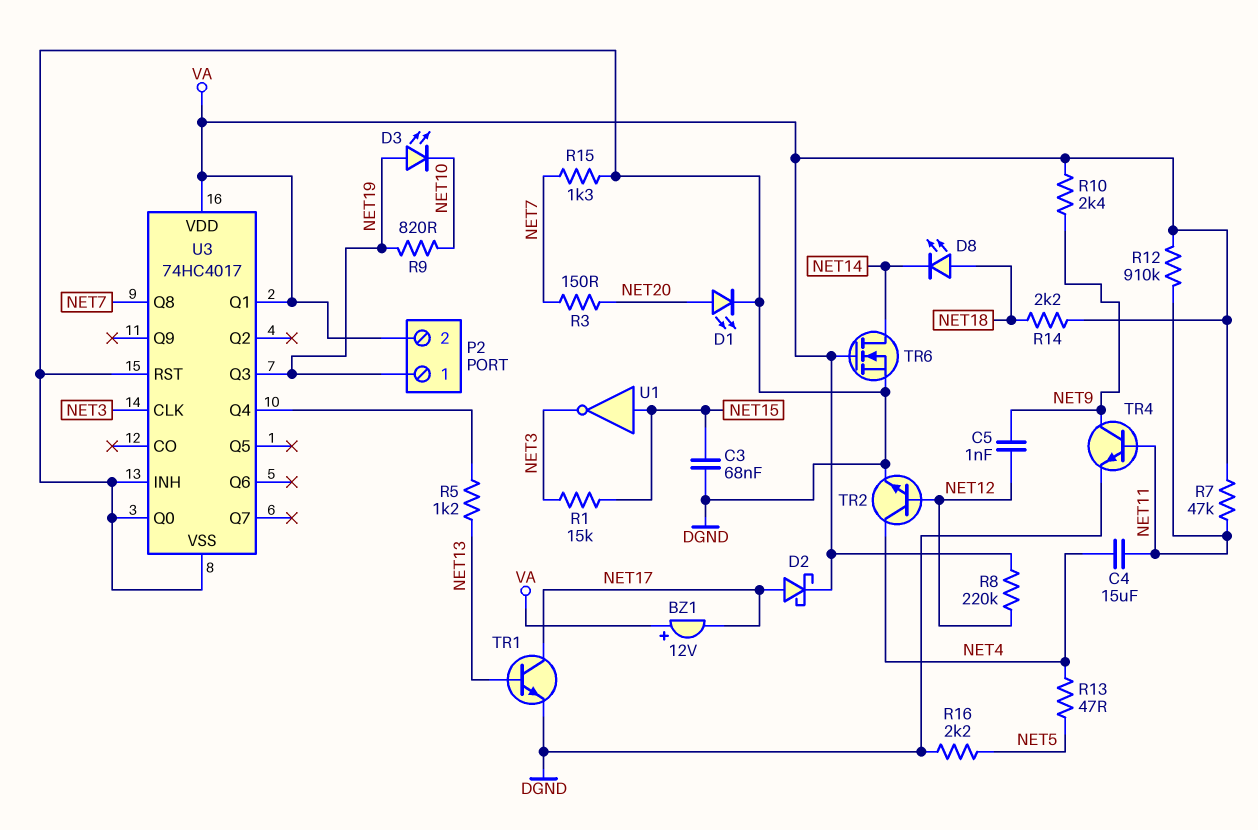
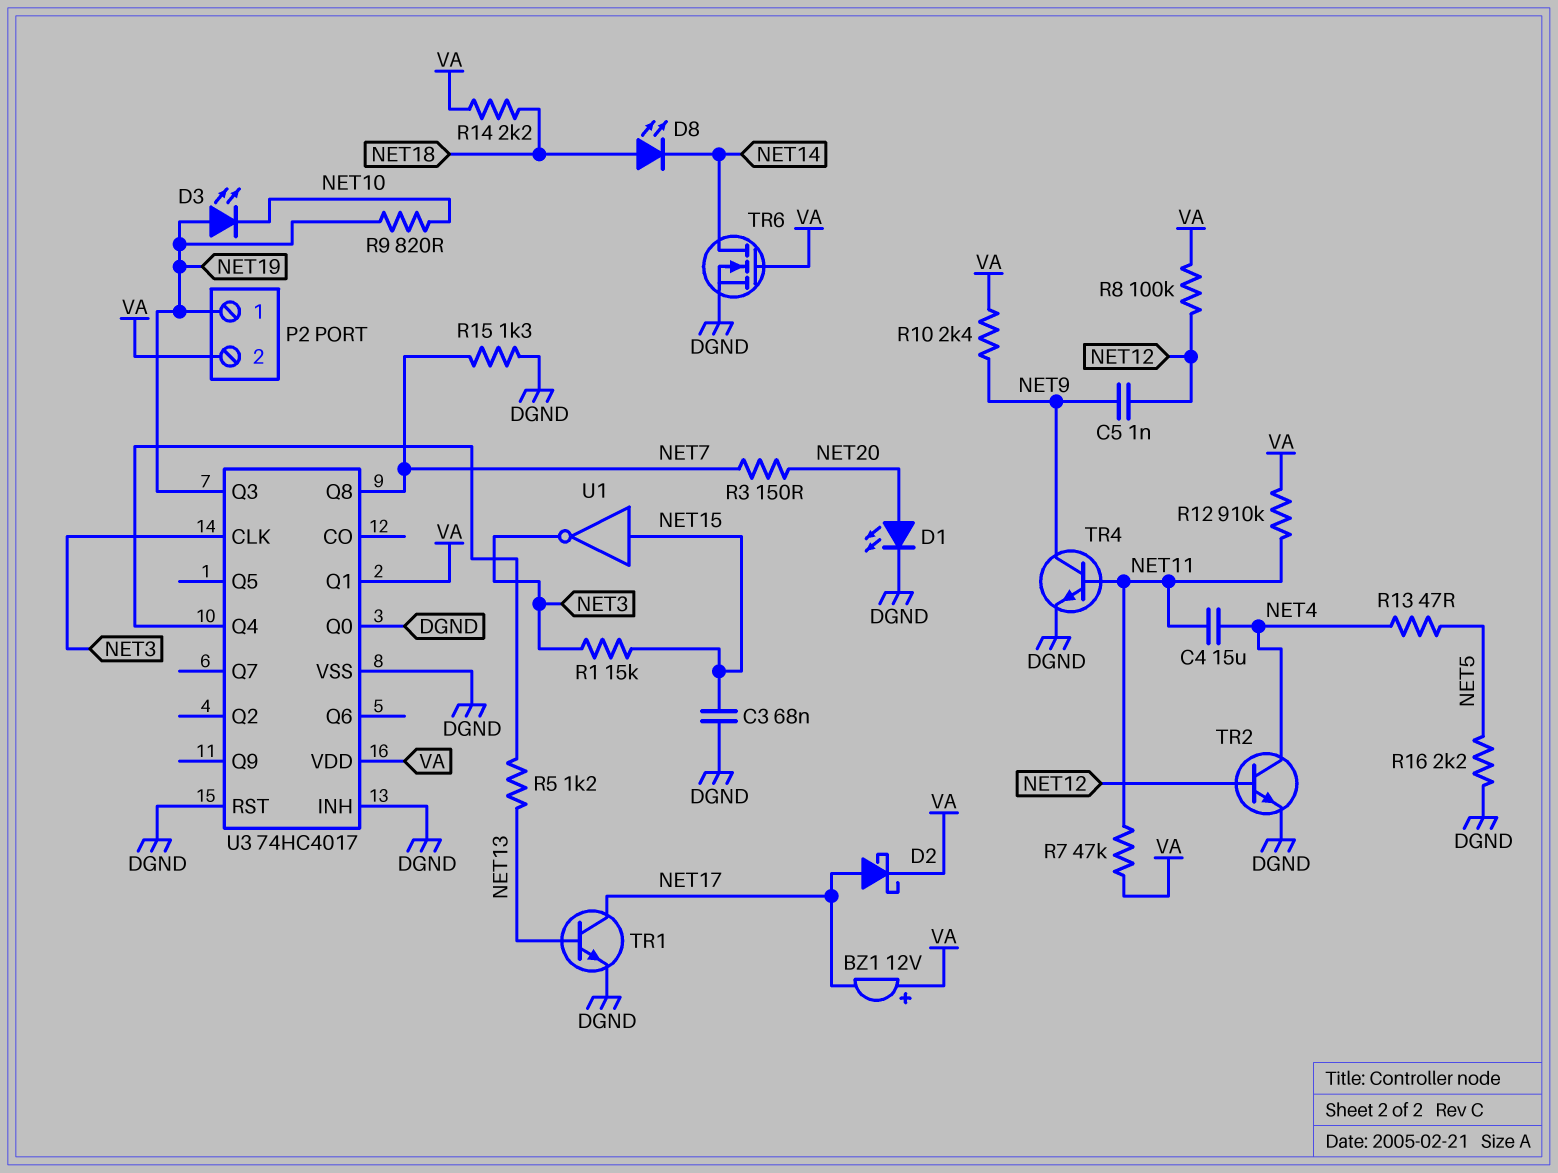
R8: 220k (NET12, VA) -> 100k (NET12, VA)

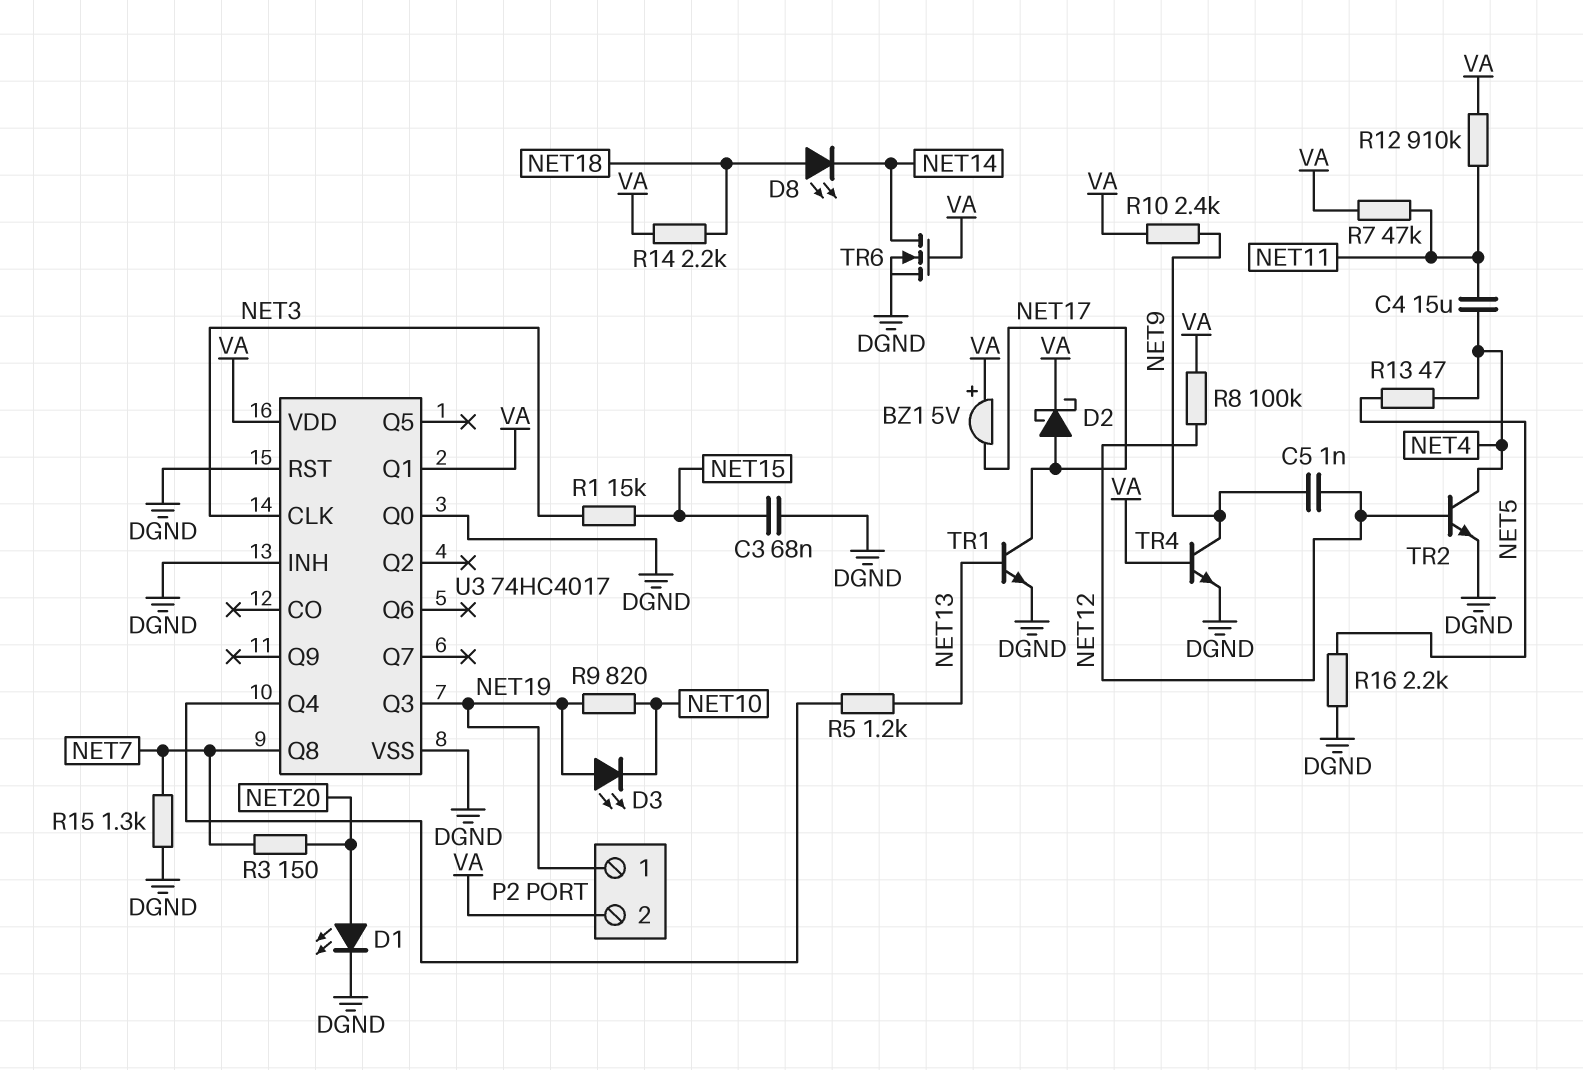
BZ1: buzzer 12V (plus VA, minus NET17) -> buzzer 5V (plus VA, minus NET17)
TR4: NPN (B NET11, C NET9, E DGND) -> NPN (B VA, C NET9, E DGND)
U1: NOT (in NET15, out NET3) -> none

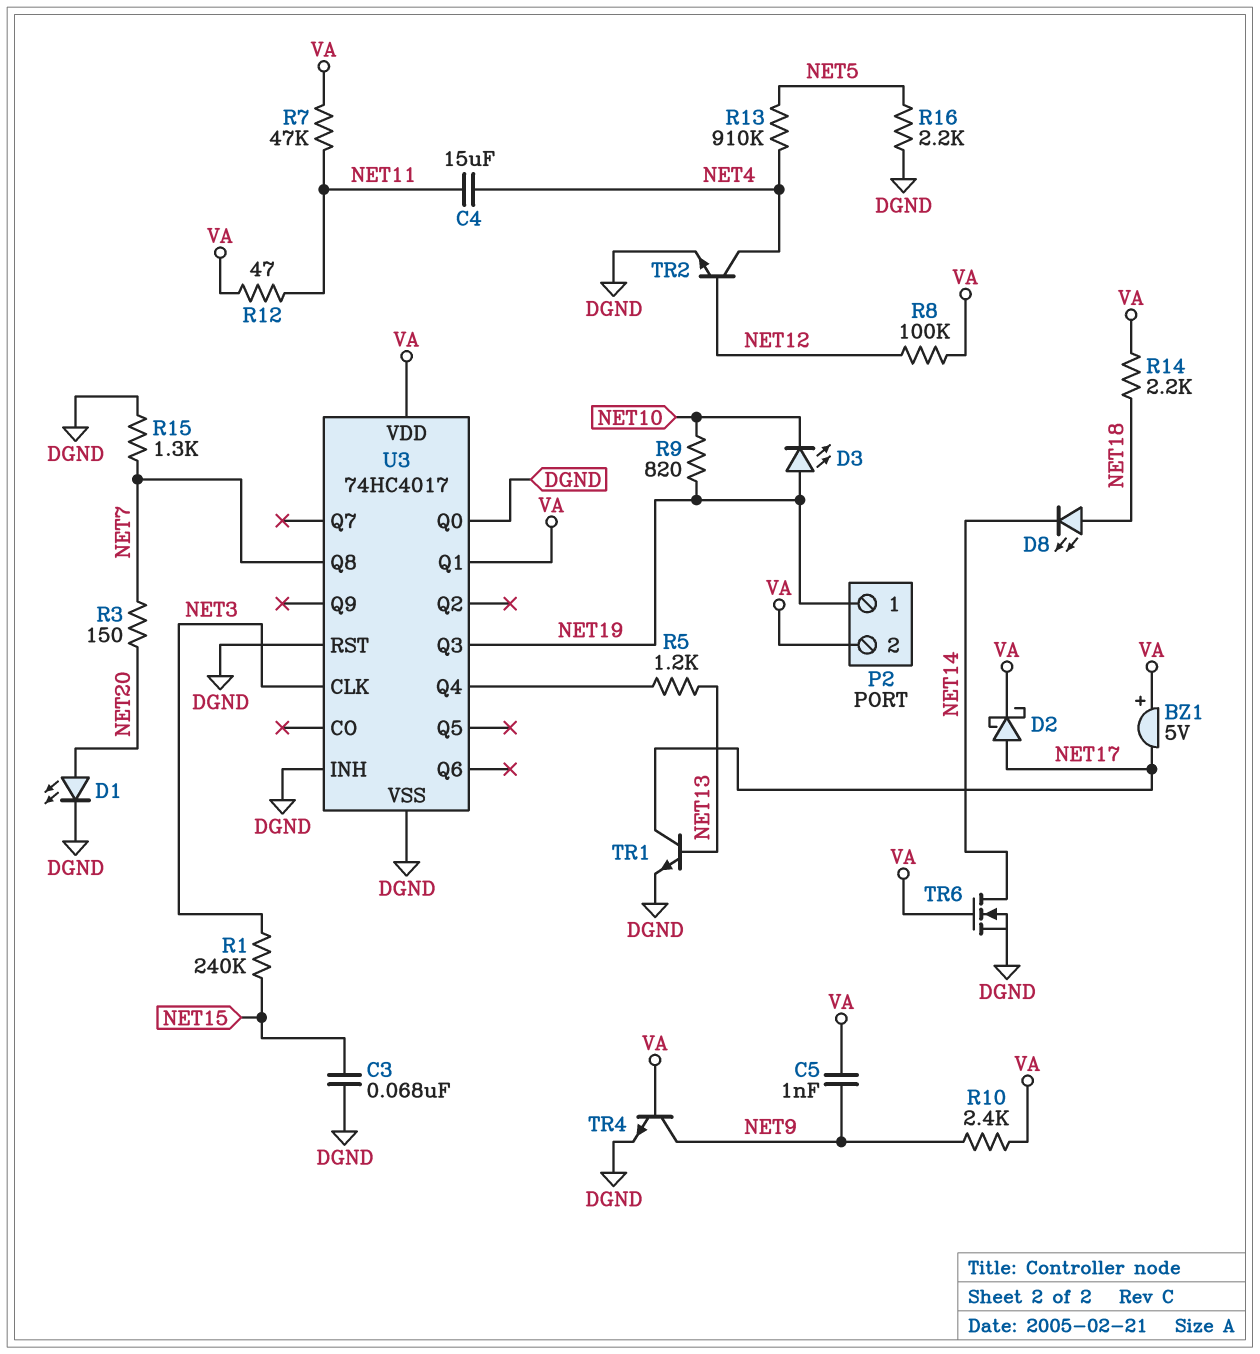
C5: 1nF (NET9, NET12) -> 1nF (NET9, VA)
R1: 15k (NET3, NET15) -> 240k (NET3, NET15)
R12: 910k (NET11, VA) -> 47 (NET11, VA)
R13: 47 (NET4, NET5) -> 910k (NET4, NET5)

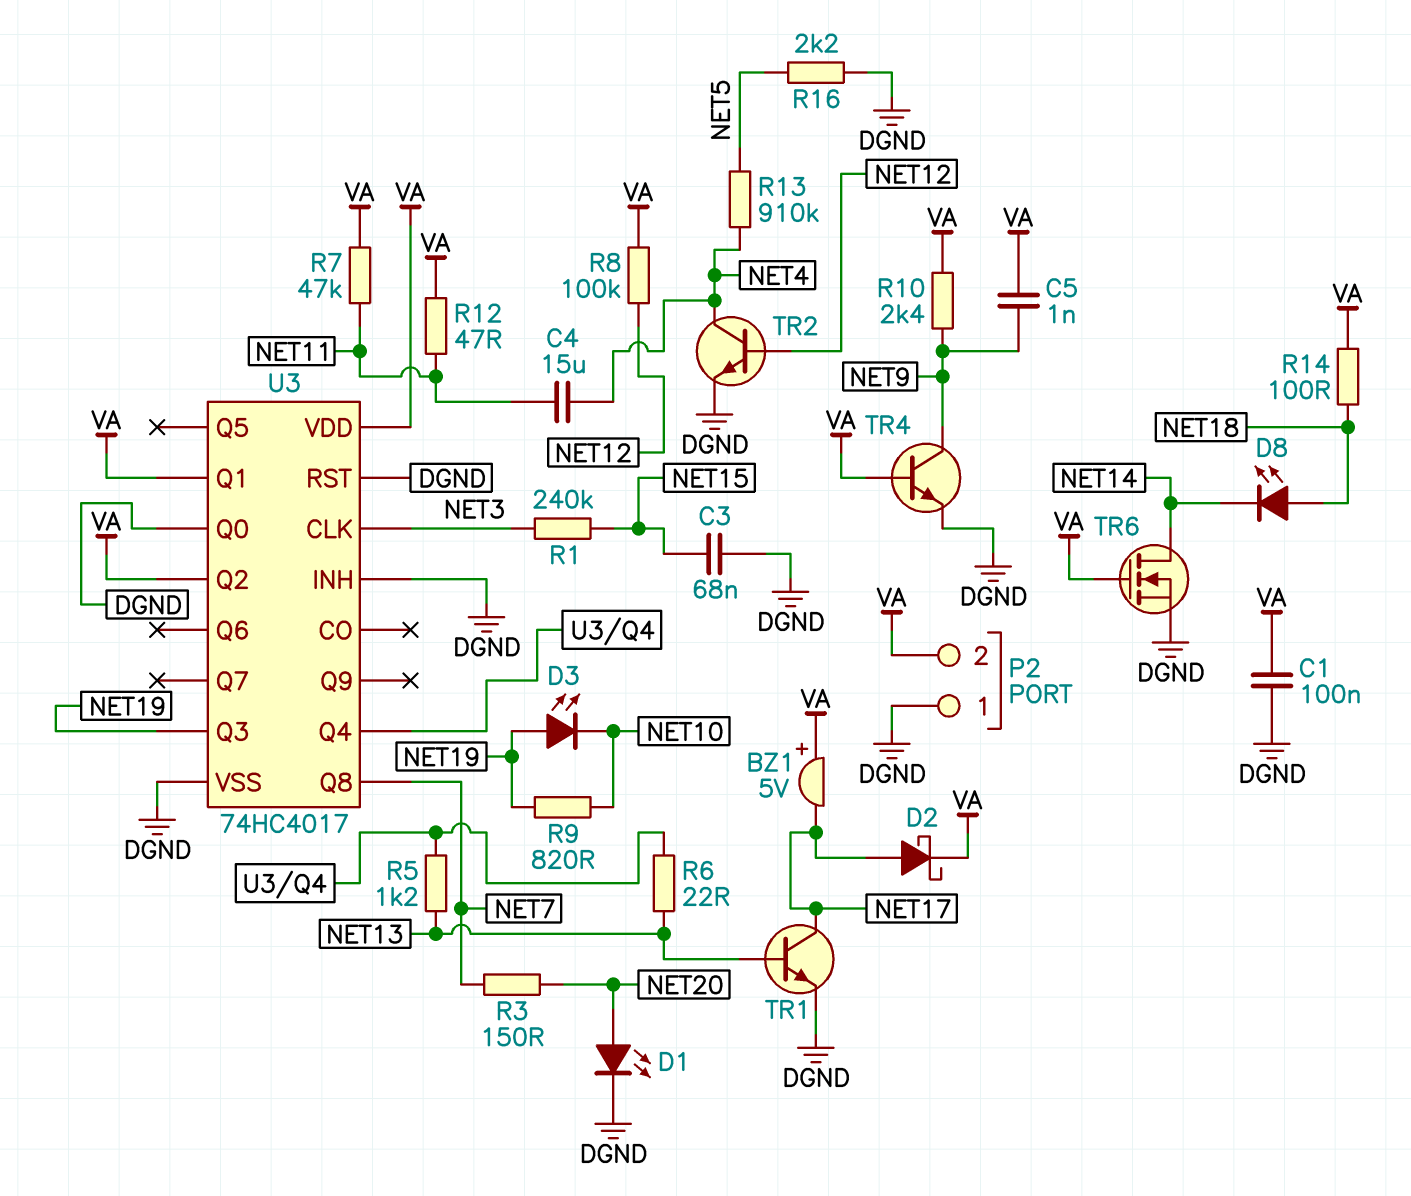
C1: none -> 100nF (DGND, VA)
P2 pin 1: NET19 -> DGND
R6: none -> 22 (NET13, U3/Q4)
R14: 2.2k (NET18, VA) -> 100 (NET18, VA)
R15: 1.3k (DGND, NET7) -> none
U3 pin Q2: none -> VA

